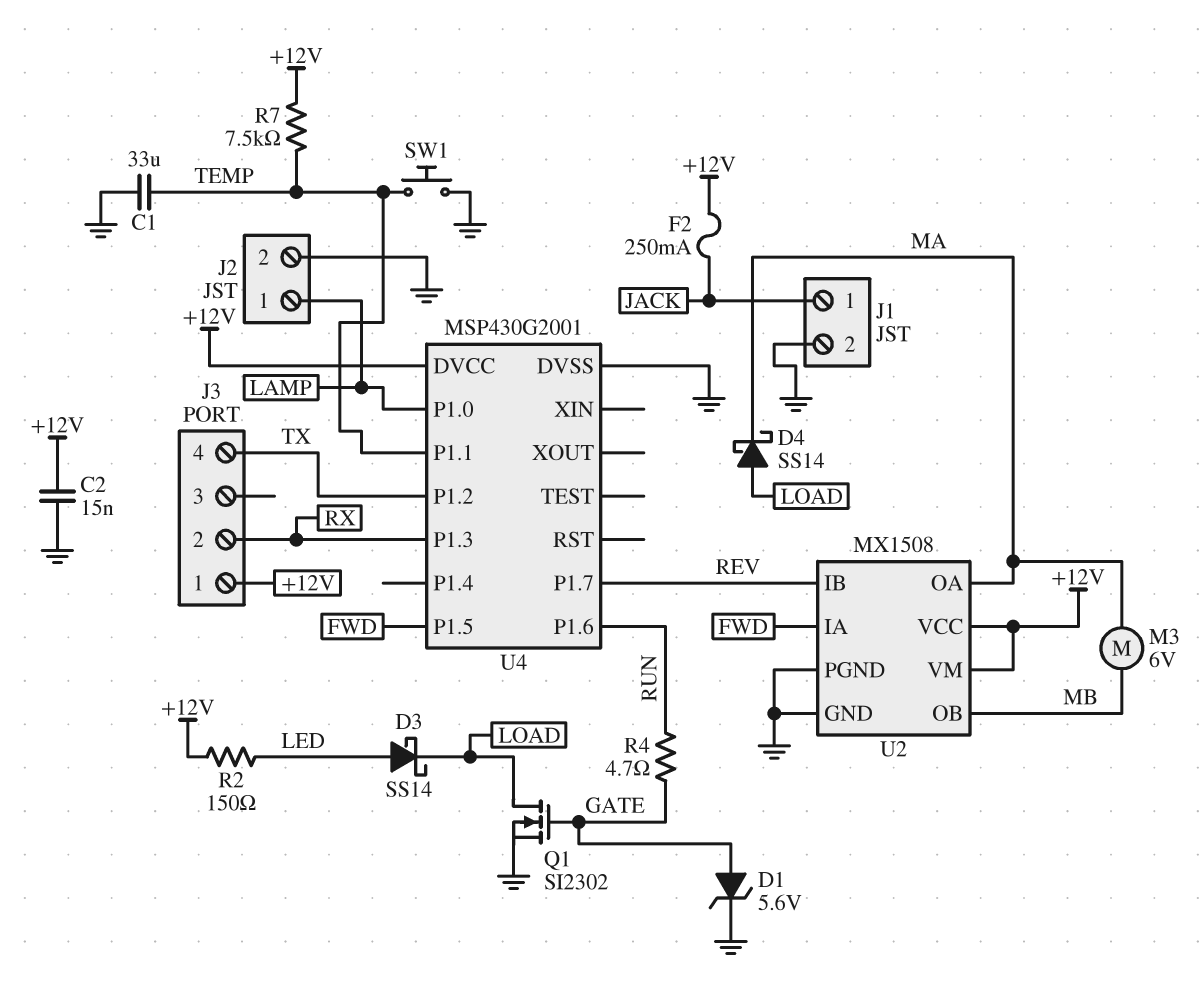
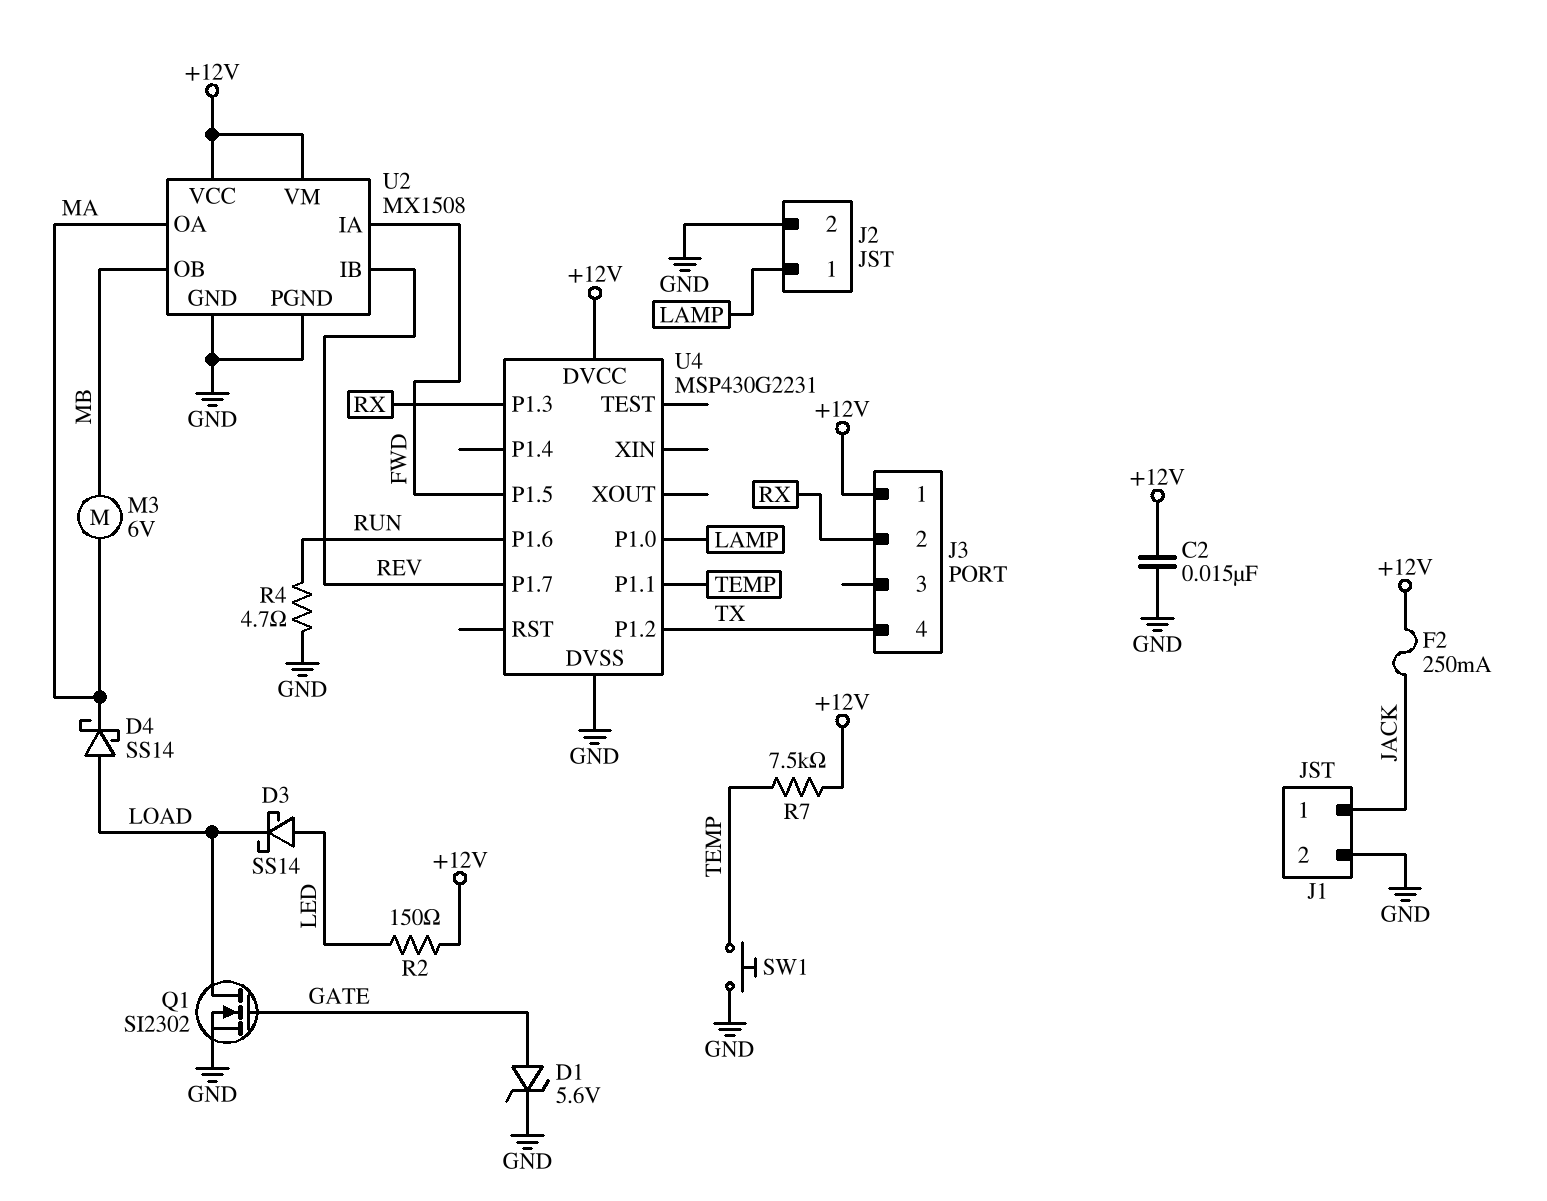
C1: 33uF (GND, TEMP) -> none
R4: 4.7 (GATE, RUN) -> 4.7 (GND, RUN)
U4: MSP430G2001 -> MSP430G2231

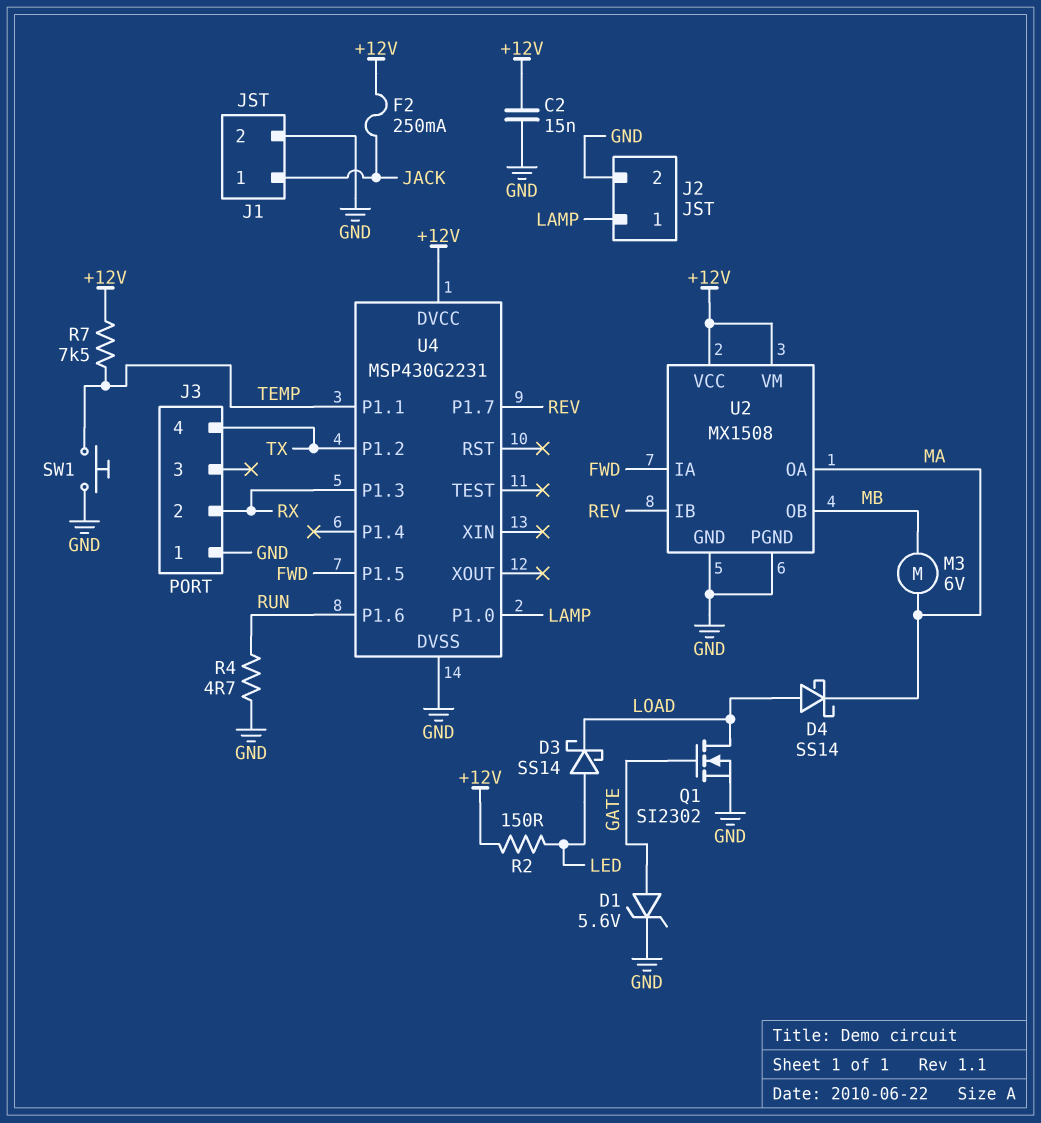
J3 pin 1: +12V -> GND

